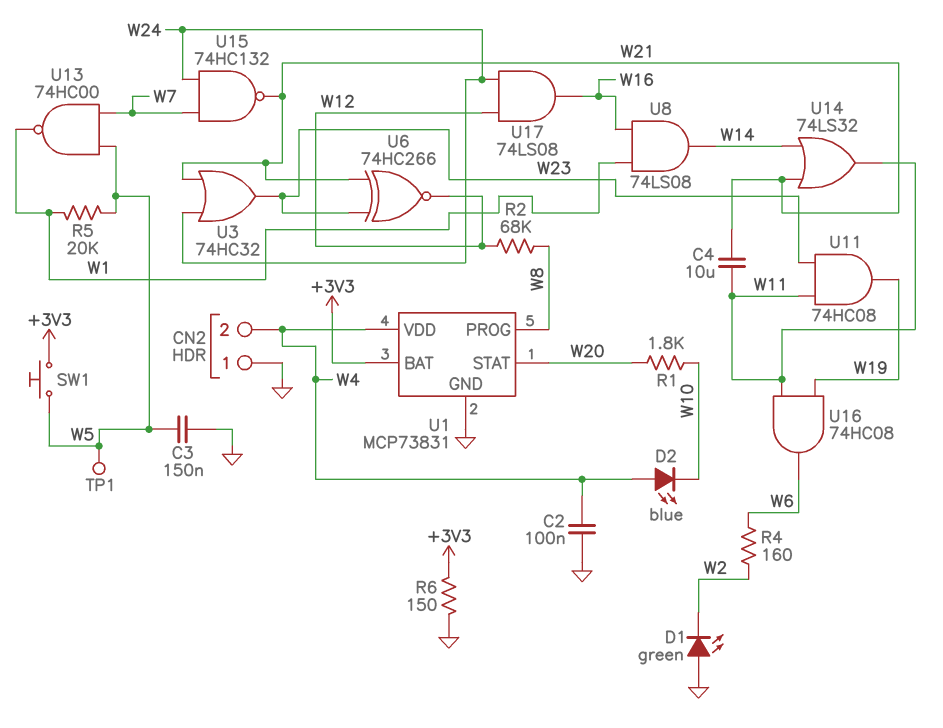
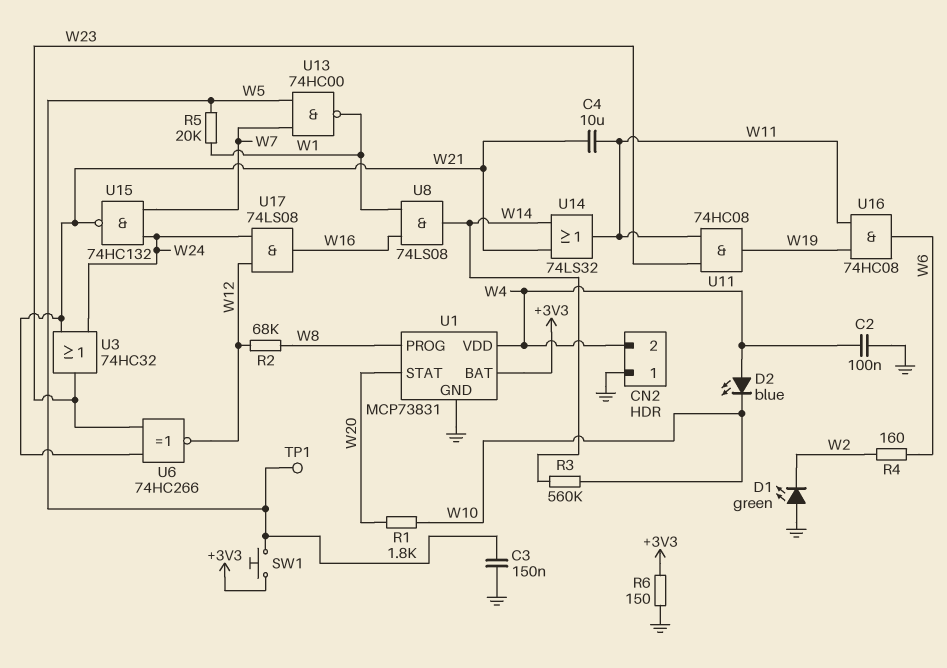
R3: none -> 560k (W10, W14)

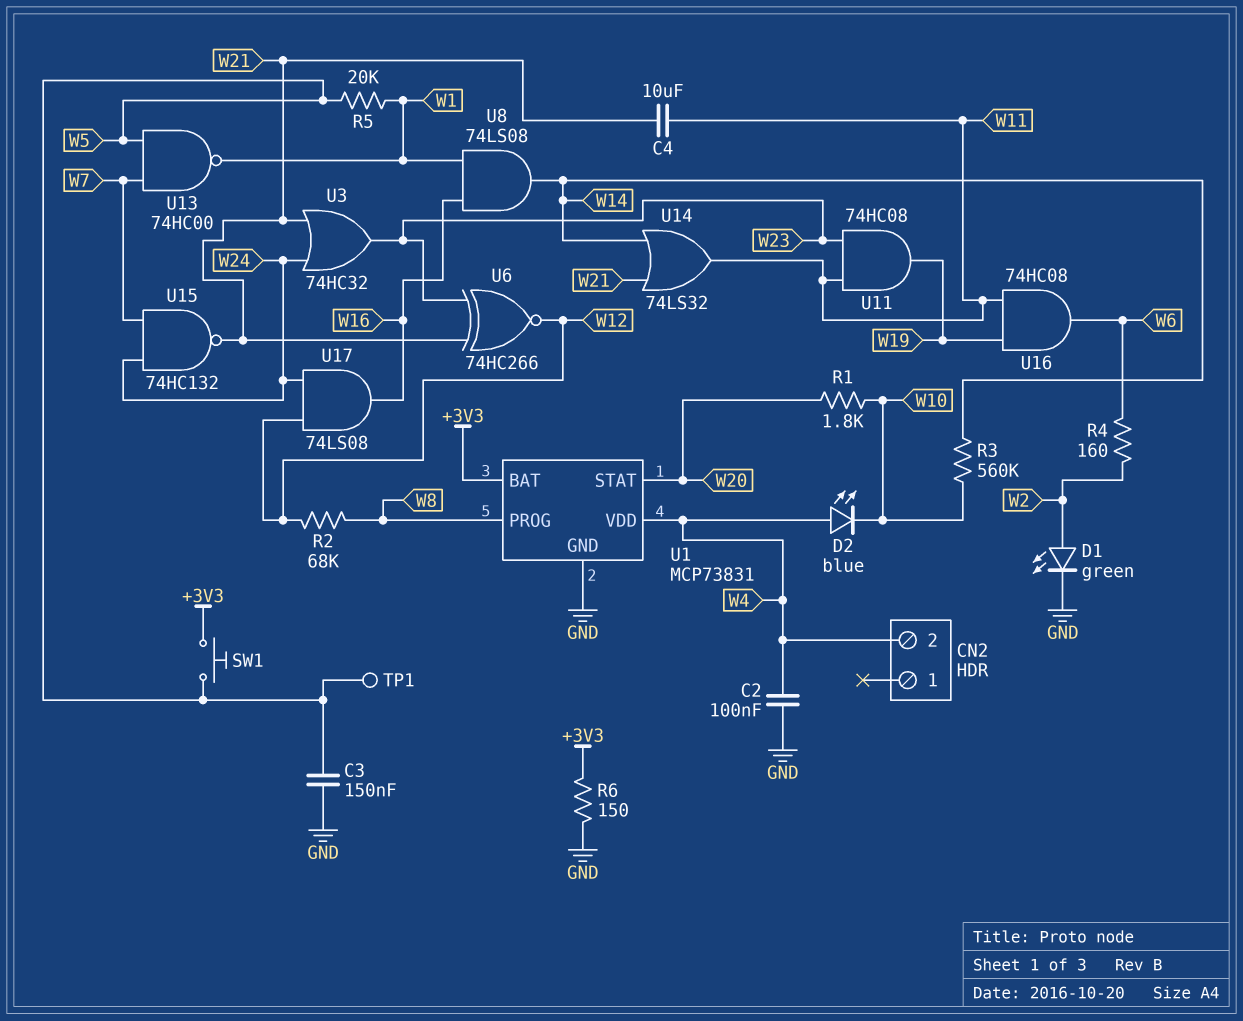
CN2 pin 1: GND -> none
D1: LED green (A GND, K W2) -> LED green (A W2, K GND)

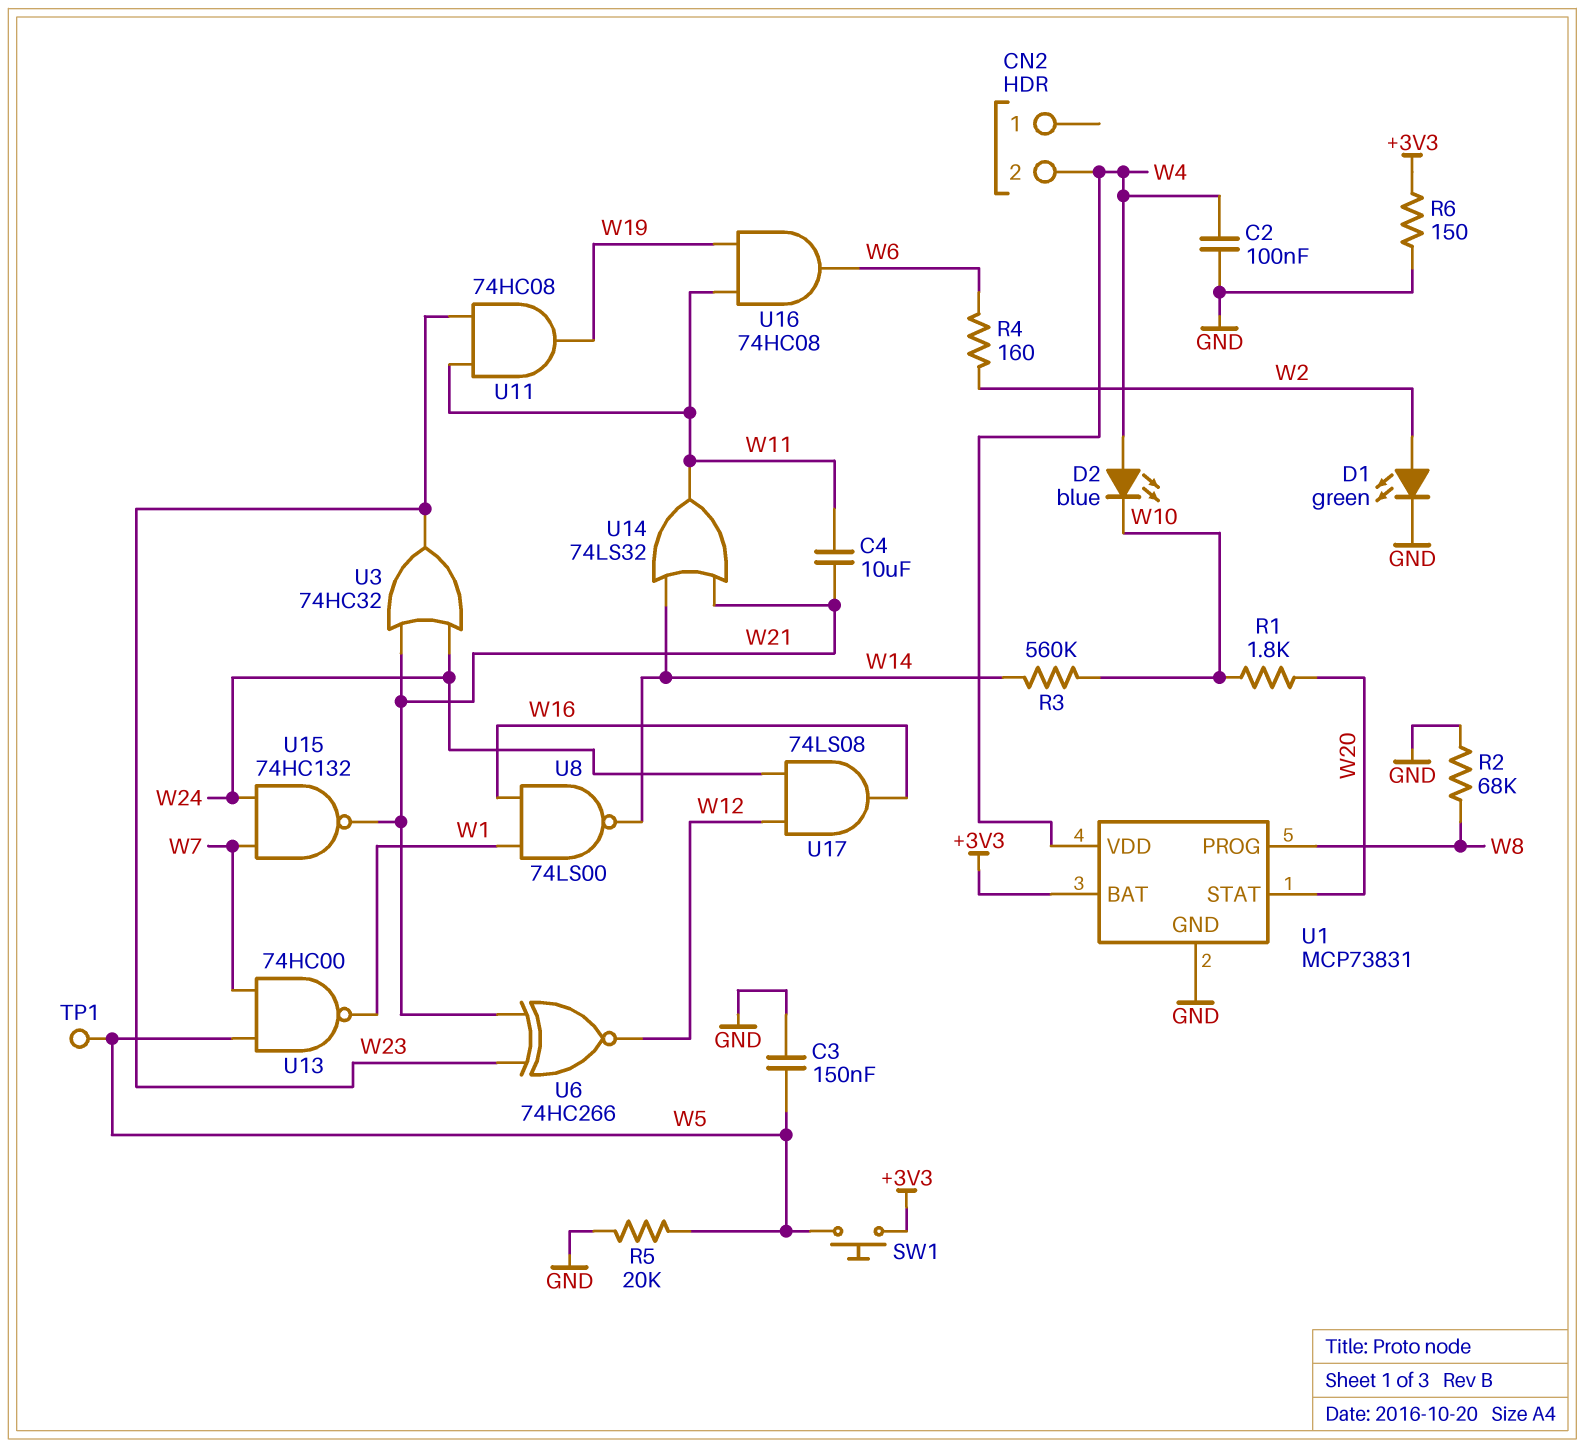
R2: 68k (W8, W12) -> 68k (GND, W8)
R5: 20k (W1, W5) -> 20k (GND, W5)
U8: AND 74LS08 (in W1, in W16, out W14) -> NAND 74LS00 (in W1, in W16, out W14)

